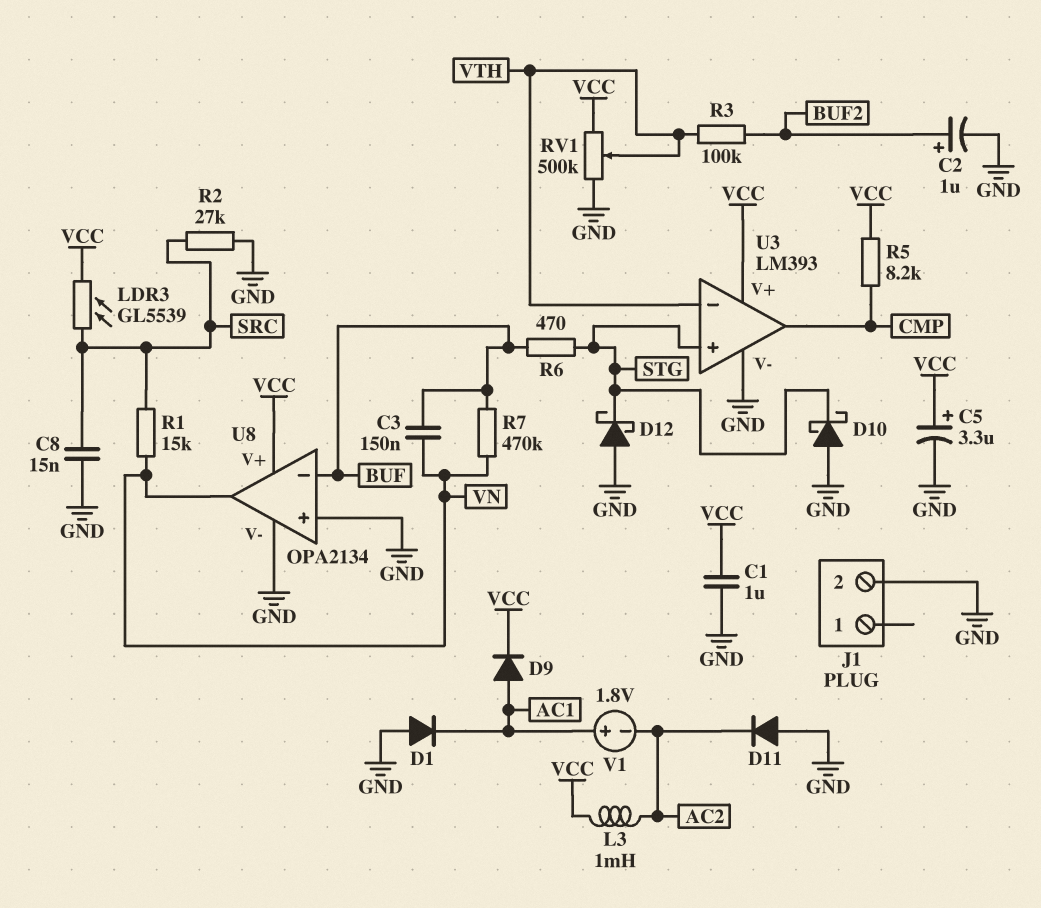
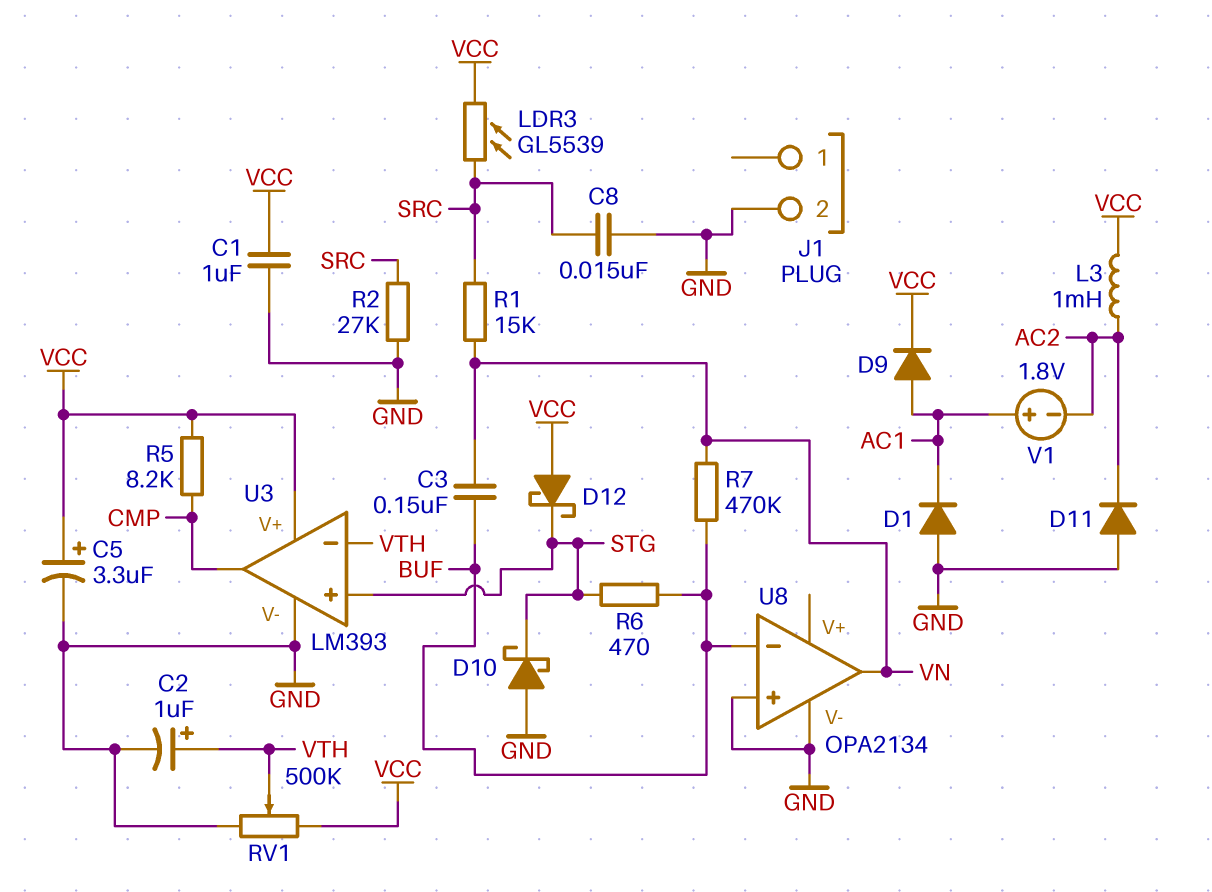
C2: 1uF (plus BUF2, minus GND) -> 1uF (plus VTH, minus GND)
D12: schottky (A GND, K STG) -> schottky (A VCC, K STG)
R3: 100k (BUF2, VTH) -> none
U8 pin V+: VCC -> none

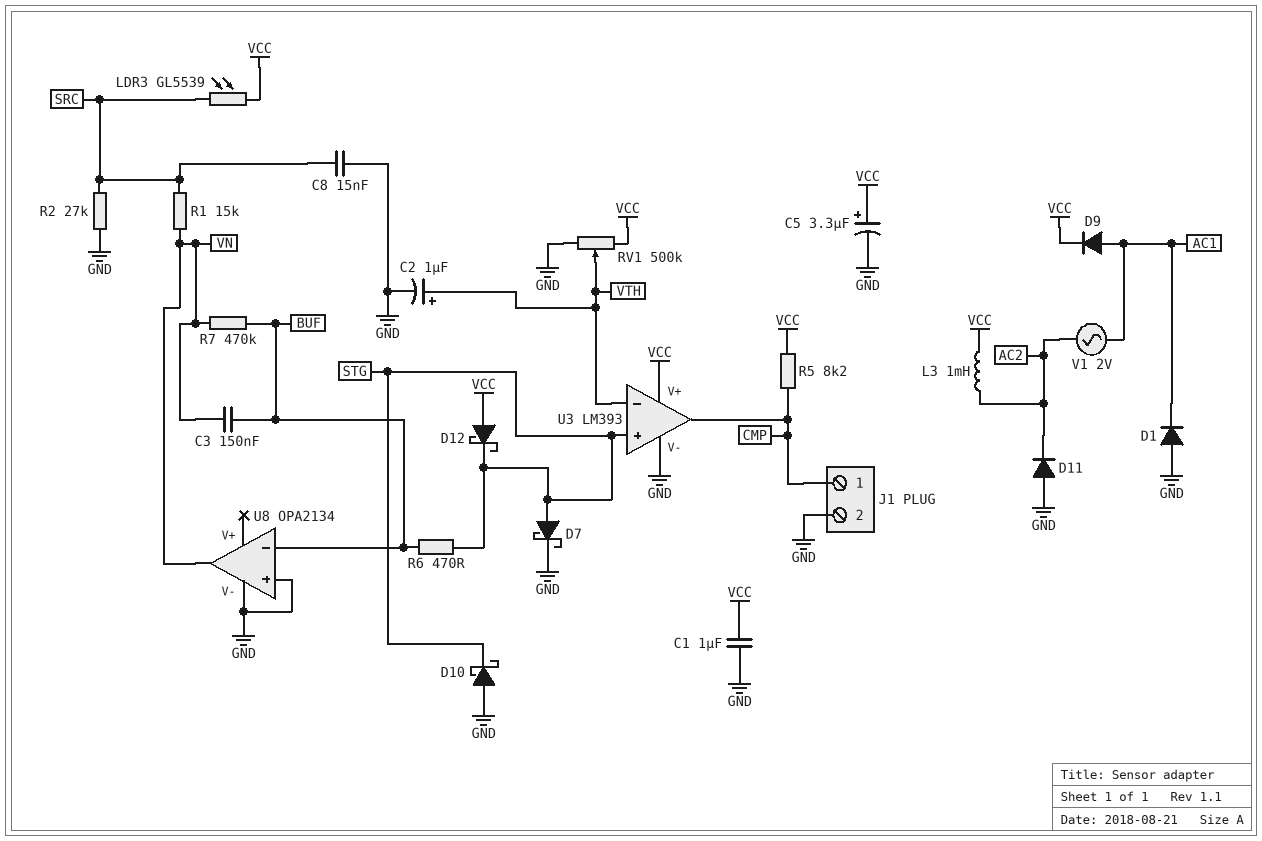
D7: none -> schottky (A STG, K GND)
J1 pin 1: none -> CMP
V1: 1.8V (plus AC1, minus AC2) -> AC 2V (AC1, AC2)

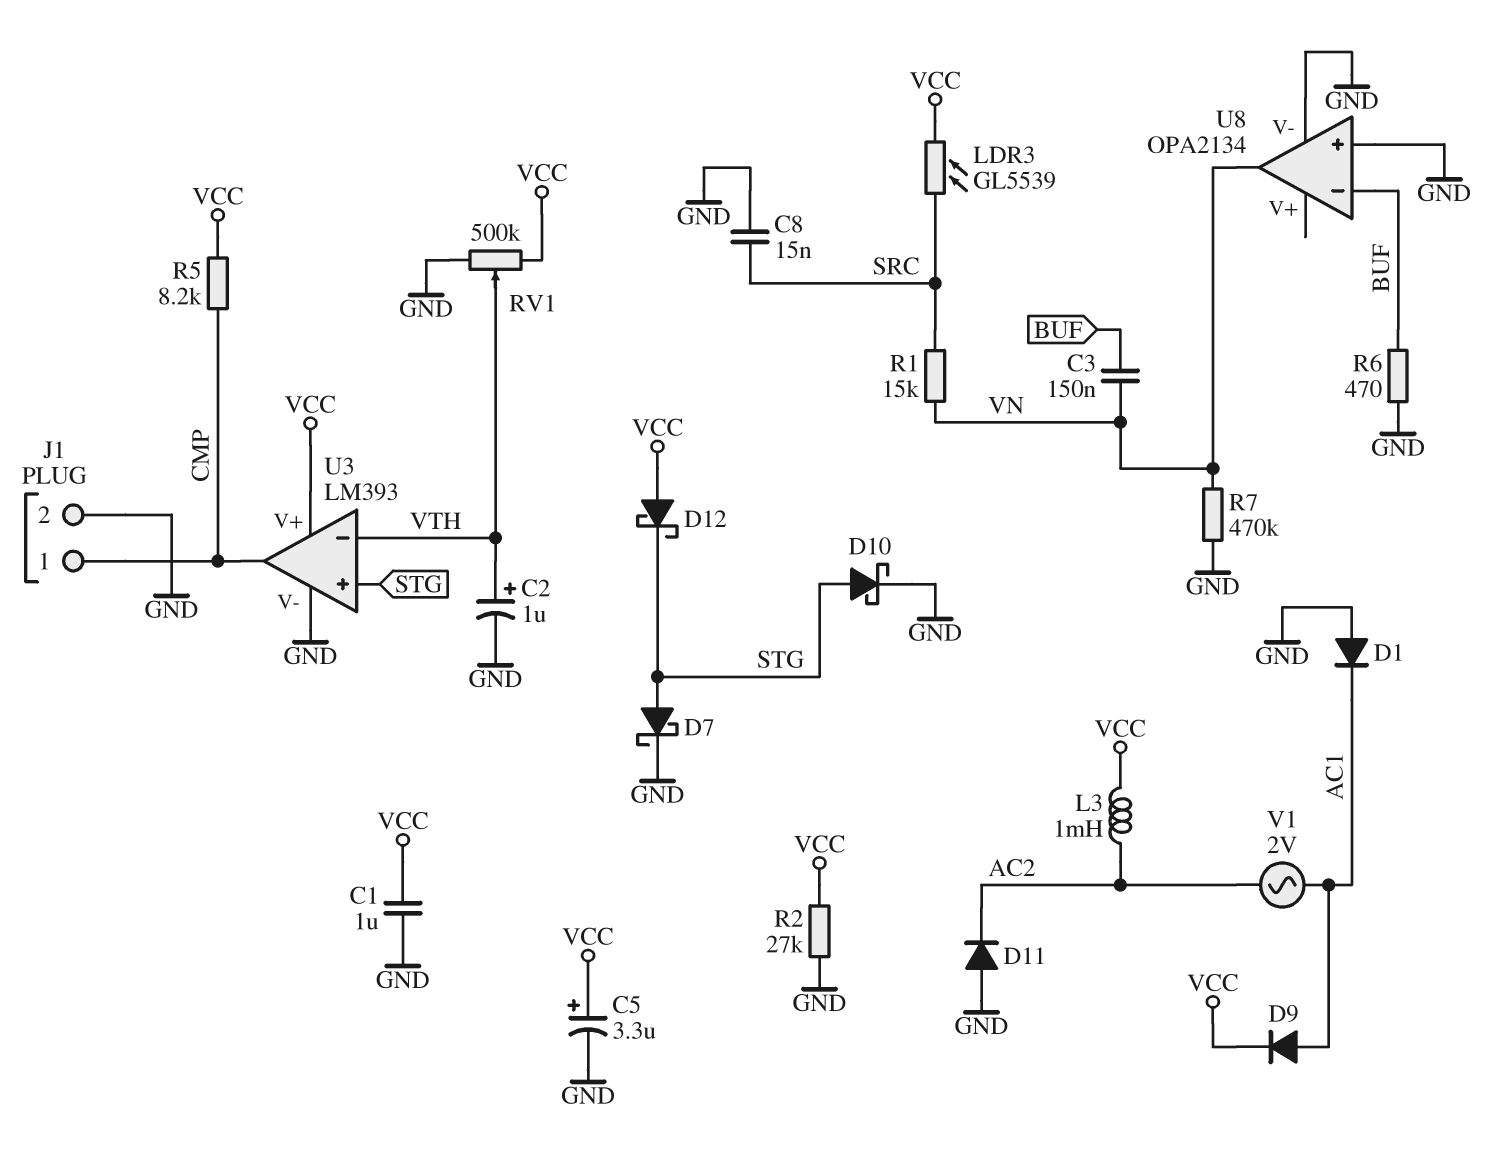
D10: schottky (A GND, K STG) -> schottky (A STG, K GND)
R2: 27k (GND, SRC) -> 27k (GND, VCC)
R6: 470 (BUF, STG) -> 470 (BUF, GND)
R7: 470k (BUF, VN) -> 470k (GND, VN)

